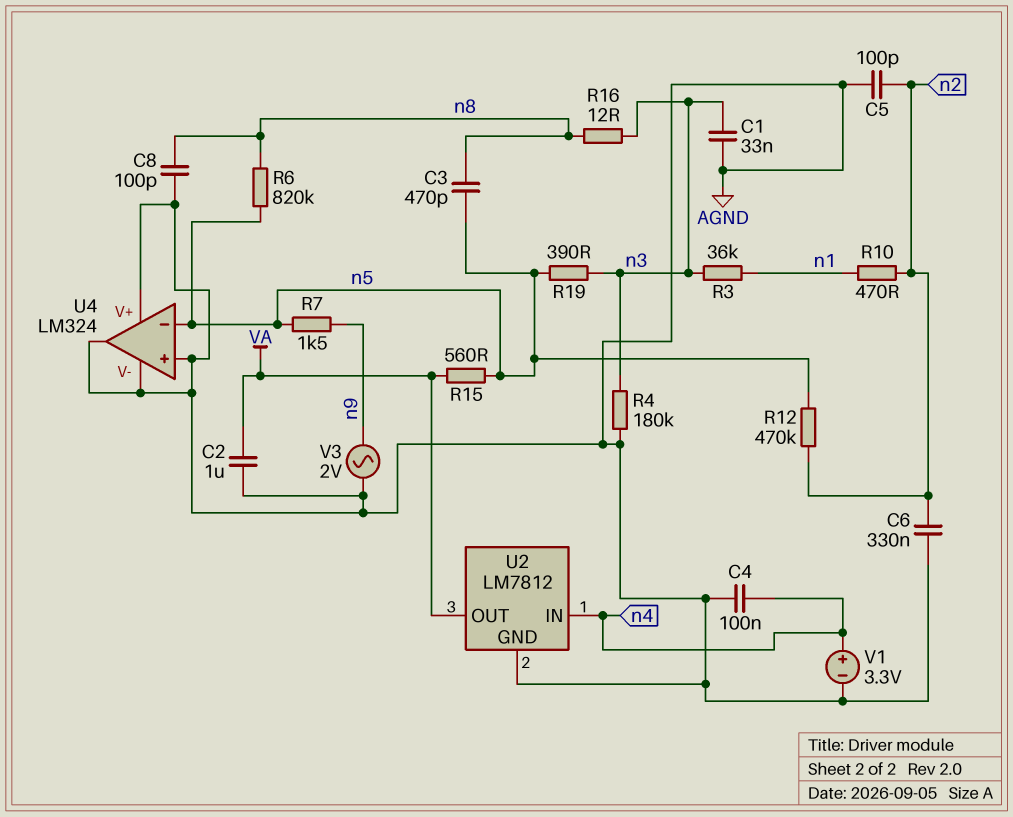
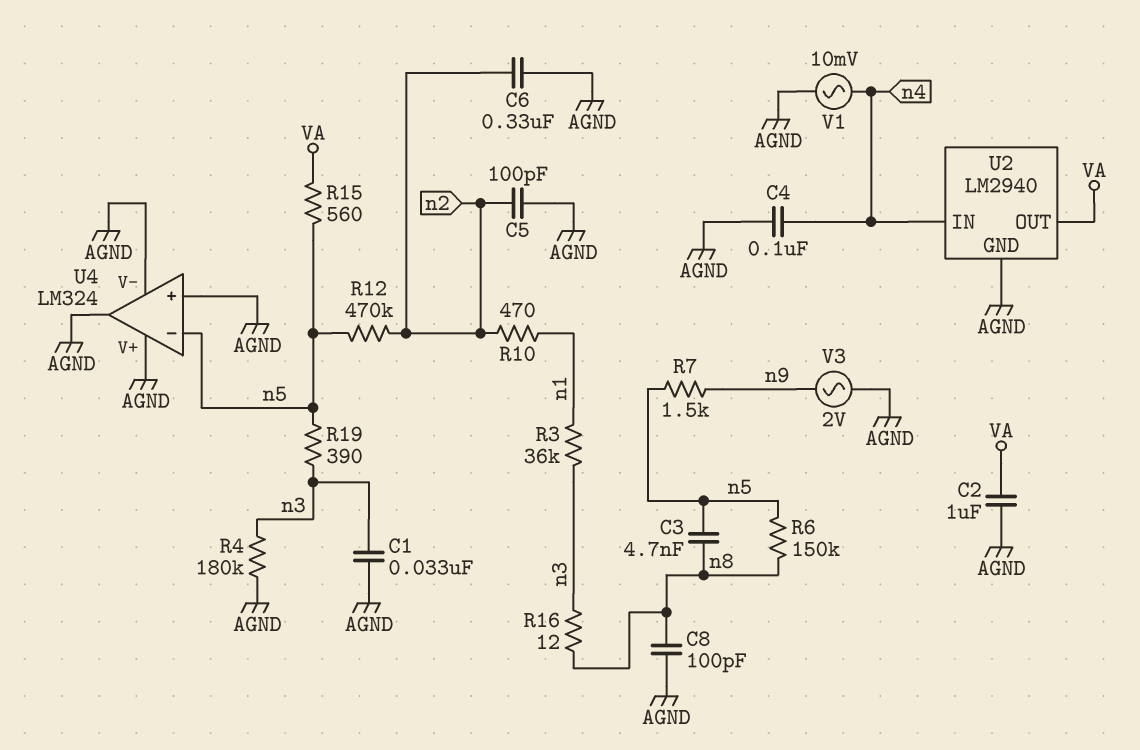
C3: 470pF (n5, n8) -> 4.7nF (n5, n8)
R6: 820k (n5, n8) -> 150k (n5, n8)
U2: LM7812 -> LM2940
V1: 3.3V (plus n4, minus AGND) -> AC 10mV (AGND, n4)

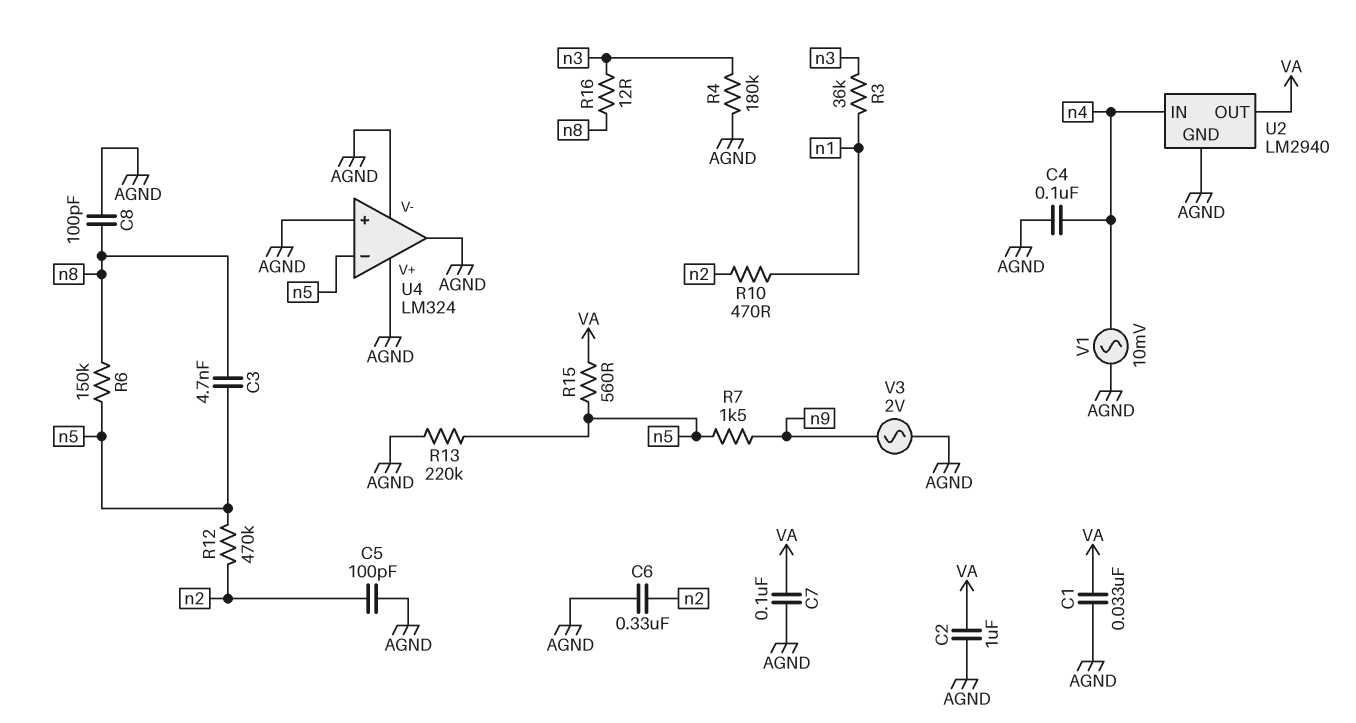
C1: 33nF (AGND, n3) -> 33nF (AGND, VA)
C7: none -> 100nF (AGND, VA)
R13: none -> 220k (AGND, n5)
R19: 390 (n3, n5) -> none

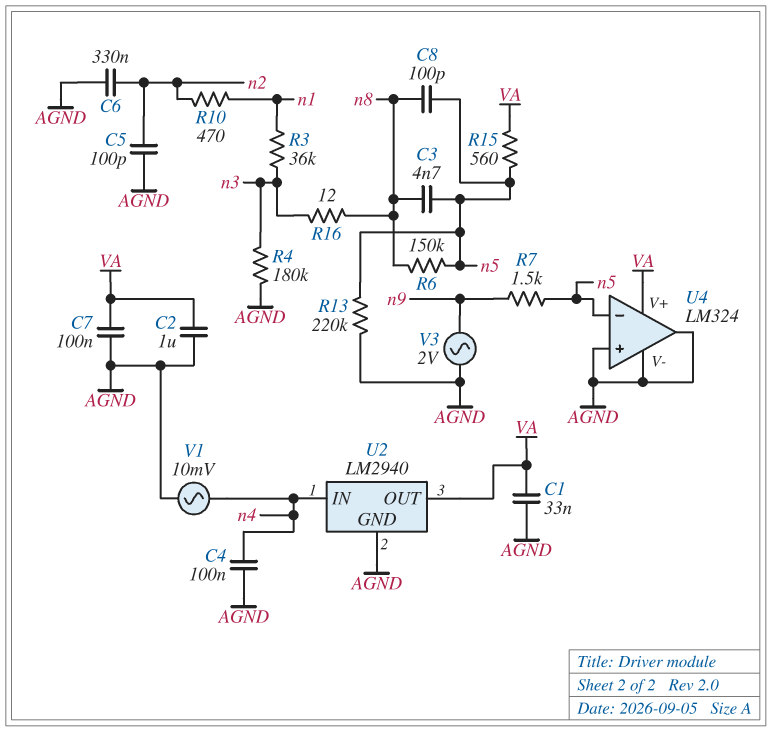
C8: 100pF (AGND, n8) -> 100pF (n5, n8)
R12: 470k (n2, n5) -> none
U4 pin V+: AGND -> VA

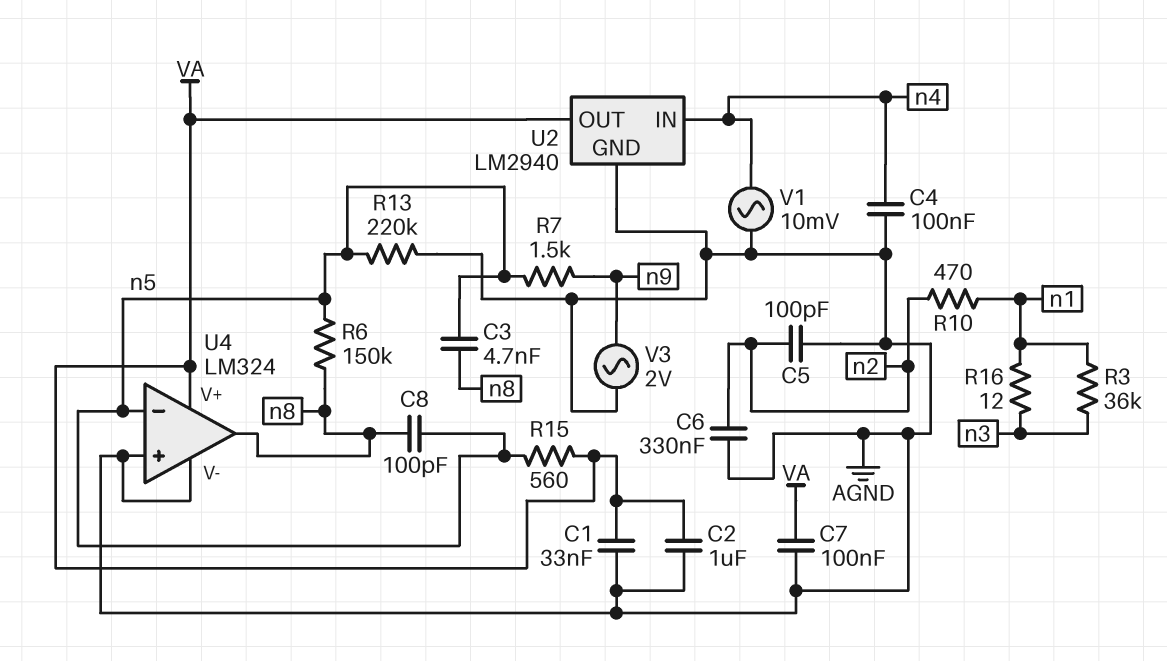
R4: 180k (AGND, n3) -> none
R16: 12 (n3, n8) -> 12 (n1, n3)
U4 pin out: AGND -> n8

